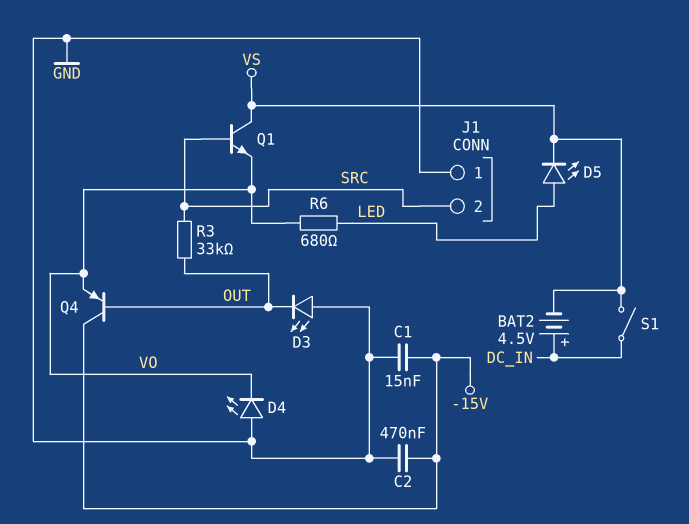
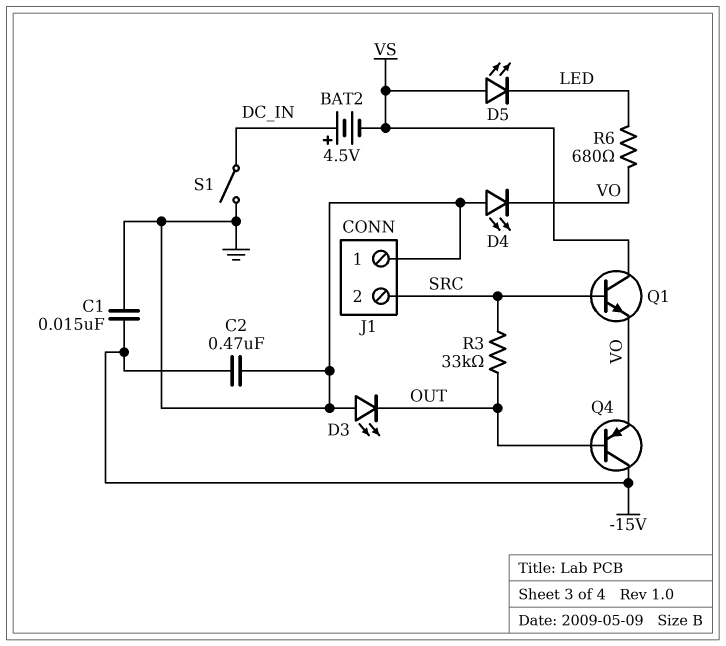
D5: LED (A LED, K VS) -> LED (A VS, K LED)
S1: switch (DC_IN, VS) -> switch (DC_IN, GND)

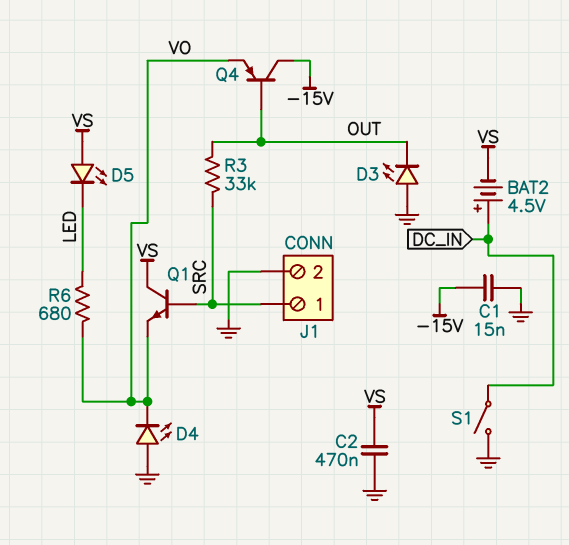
C2: 470nF (-15V, GND) -> 470nF (GND, VS)
J1 pin 1: GND -> SRC
J1 pin 2: SRC -> GND

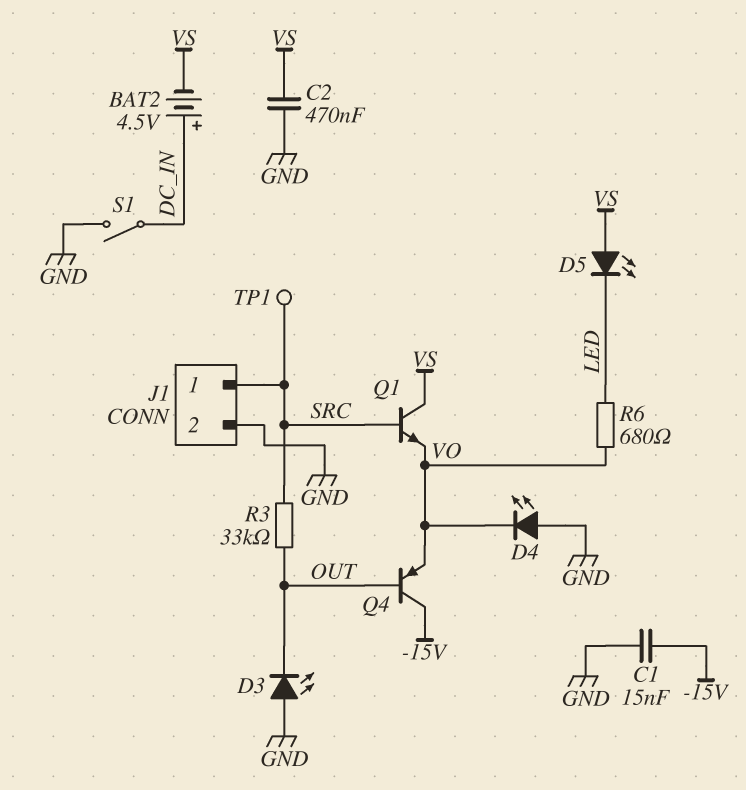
TP1: none -> test point (SRC)

